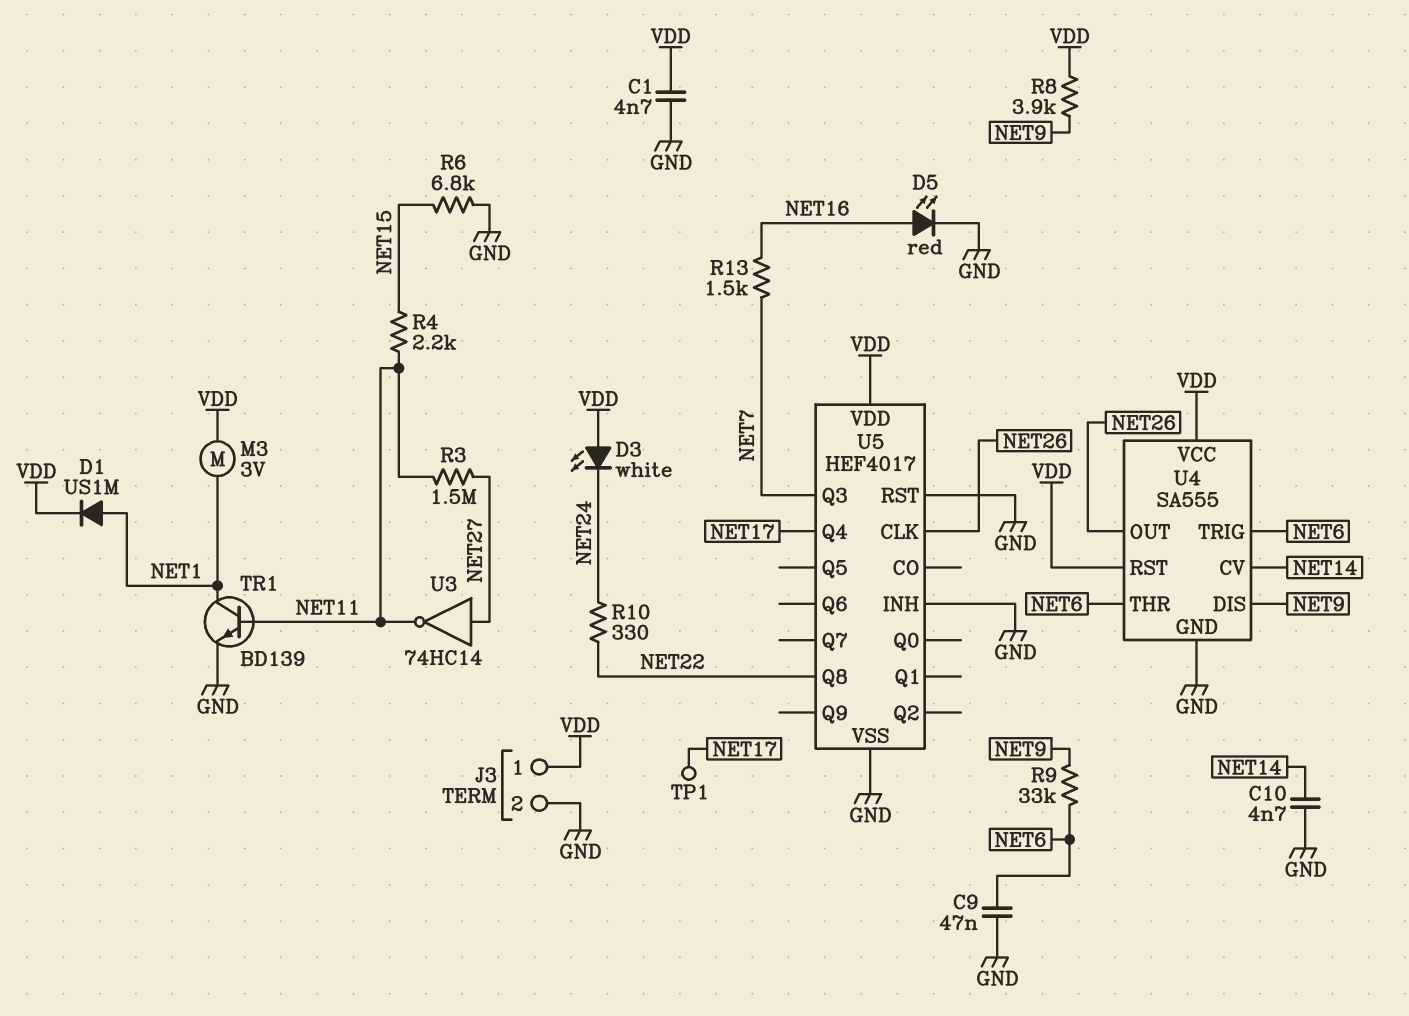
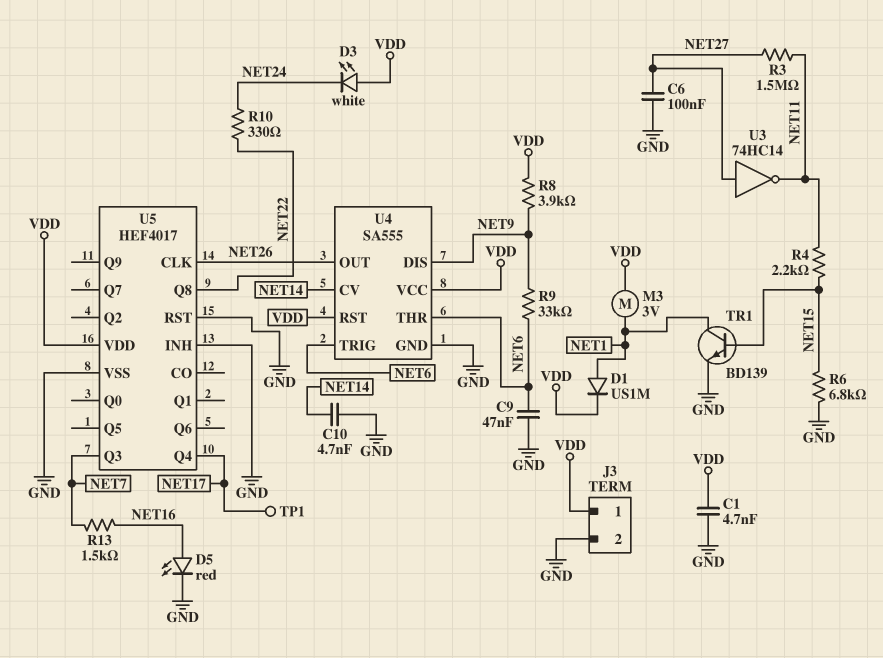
C6: none -> 100nF (GND, NET27)
TR1: NPN BD139 (B NET11, C NET1, E GND) -> NPN BD139 (B NET15, C NET1, E GND)

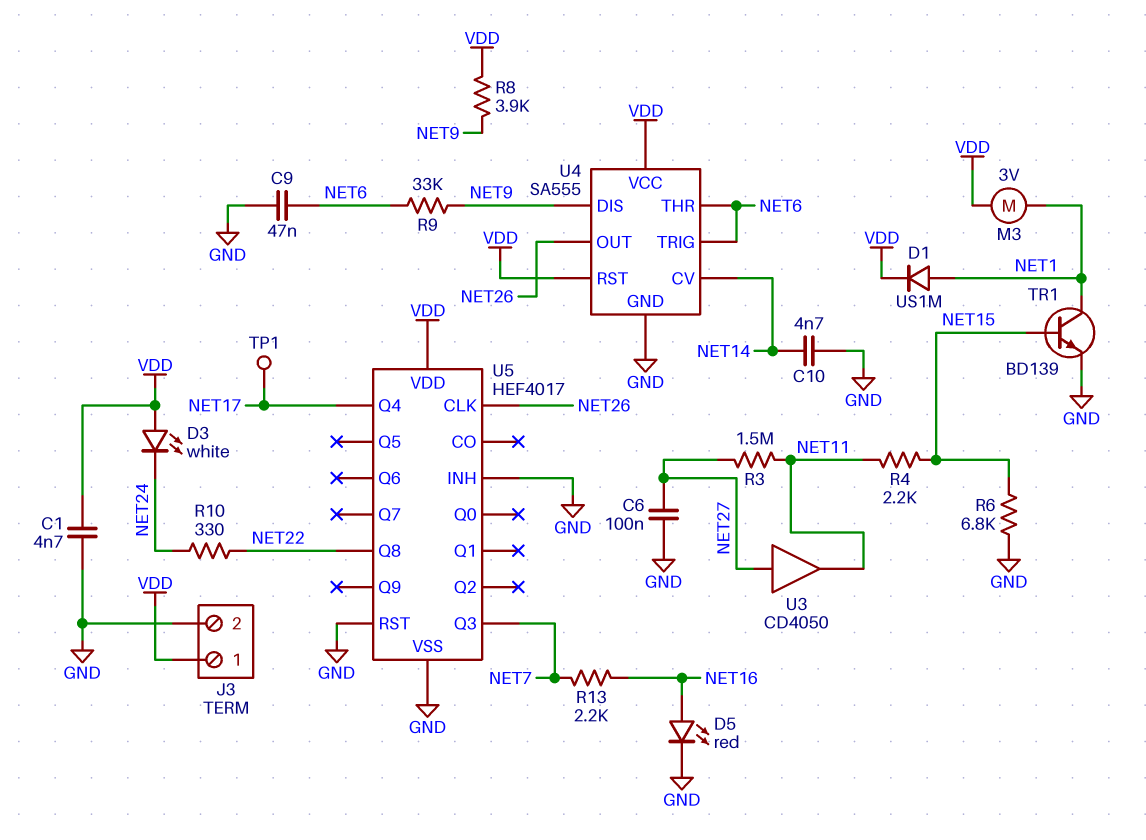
R13: 1.5k (NET7, NET16) -> 2.2k (NET7, NET16)
U3: NOT 74HC14 (in NET27, out NET11) -> buffer CD4050 (in NET27, out NET11)

